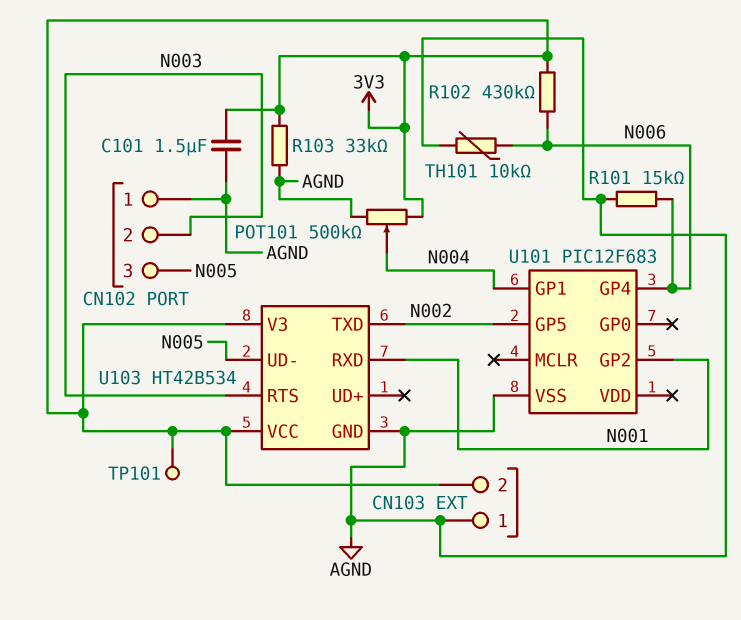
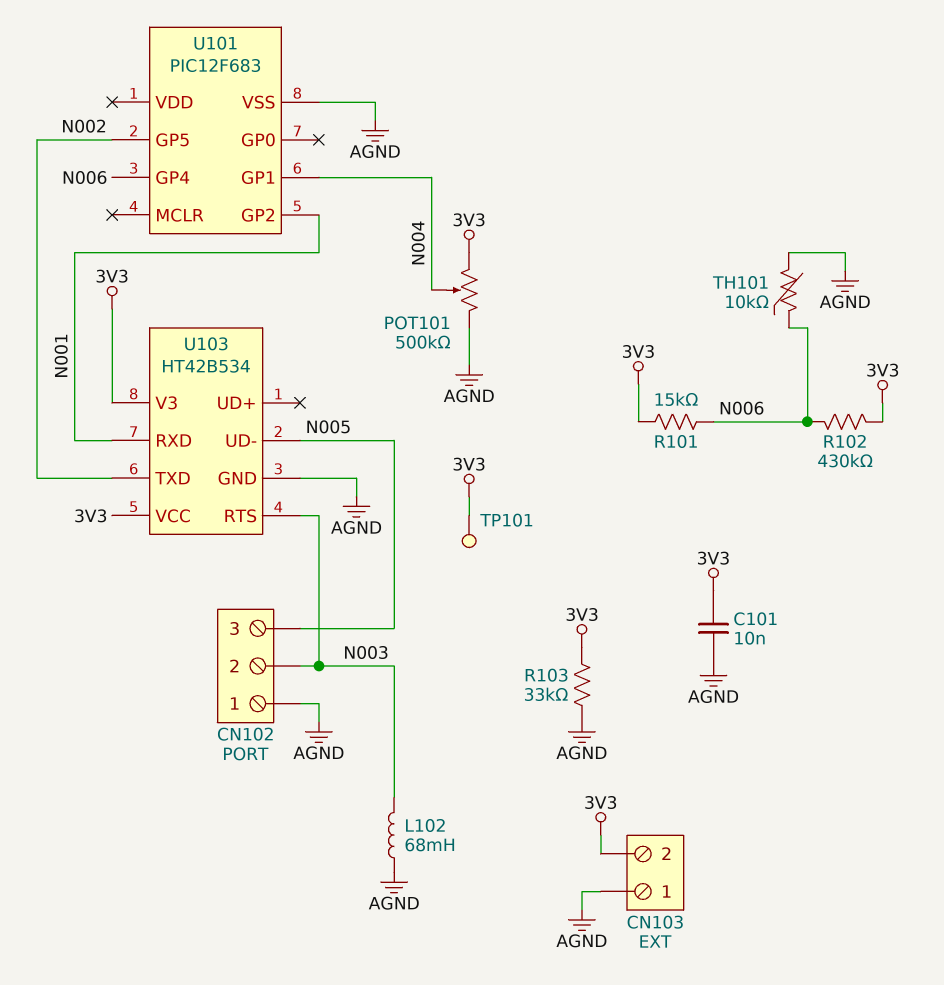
C101: 1.5uF (3V3, AGND) -> 10nF (3V3, AGND)
L102: none -> 68mH (AGND, N003)
R101: 15k (AGND, N006) -> 15k (3V3, N006)

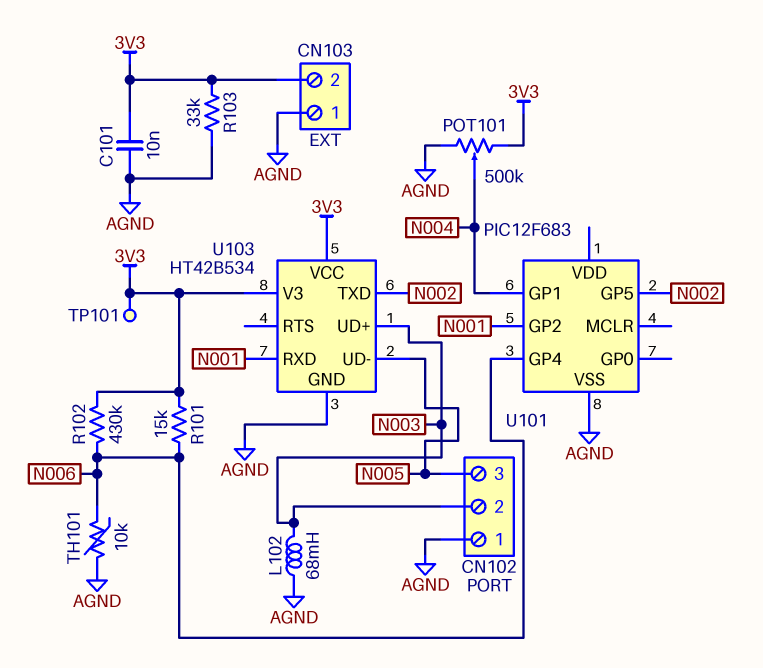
U103 pin RTS: N003 -> none
U103 pin UD+: none -> N003

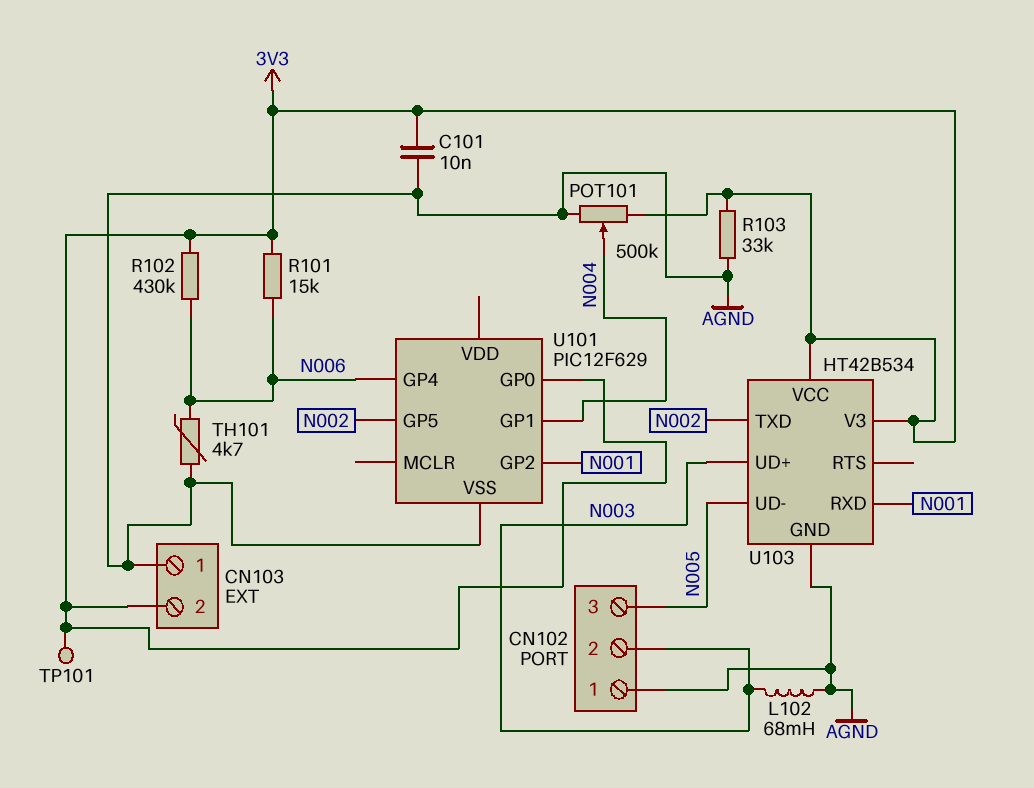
TH101: 10k (AGND, N006) -> 4.7k (AGND, N006)
U101: PIC12F683 -> PIC12F629
U101 pin GP0: none -> 3V3

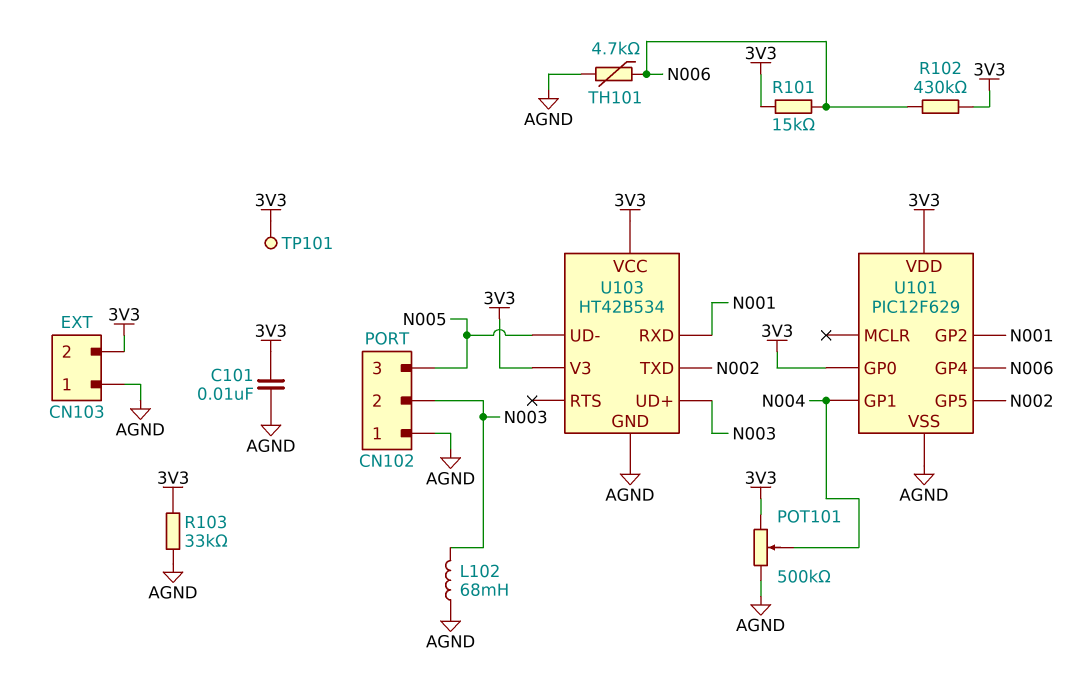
U101 pin VDD: none -> 3V3

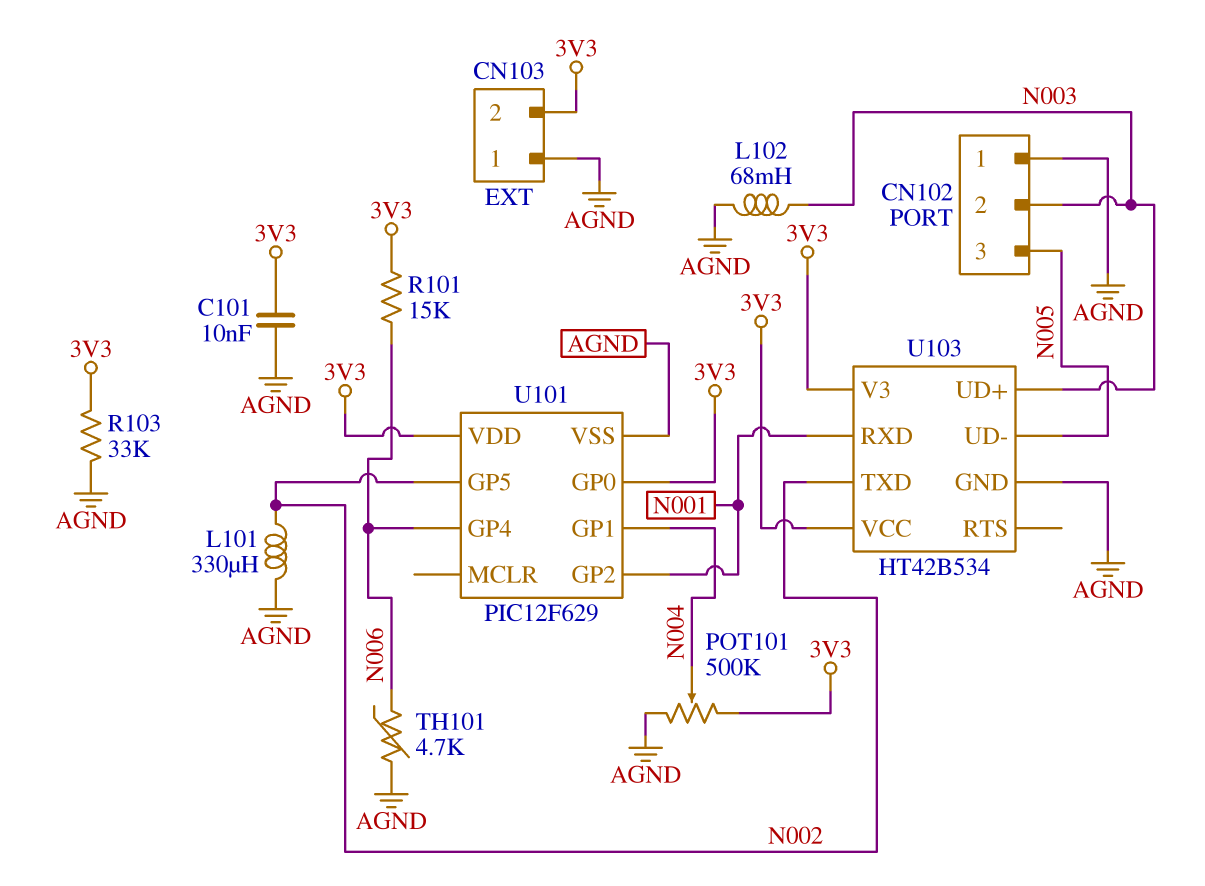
L101: none -> 330uH (AGND, N002)
R102: 430k (3V3, N006) -> none
TP101: test point (3V3) -> none

